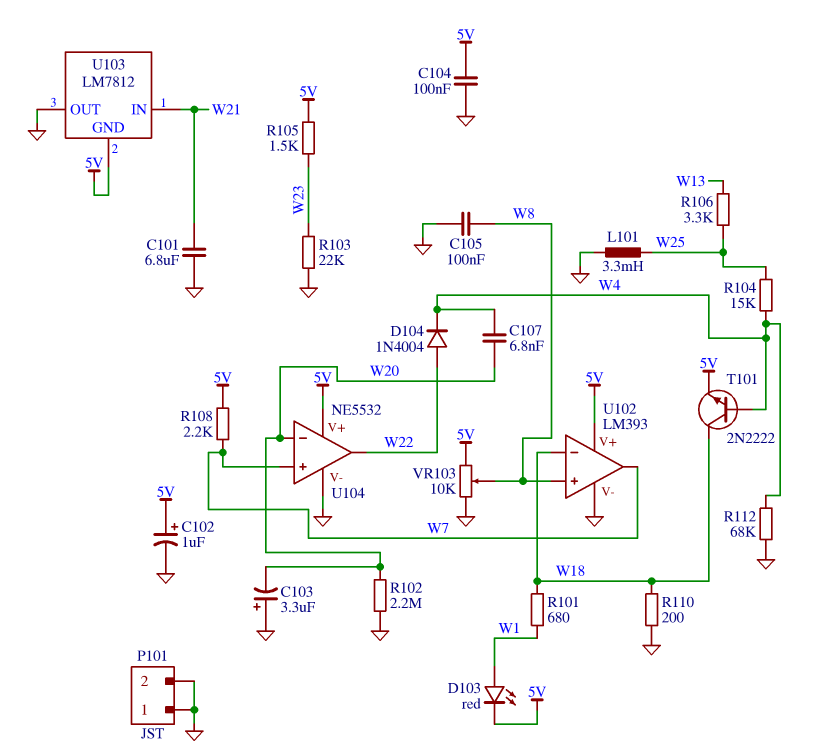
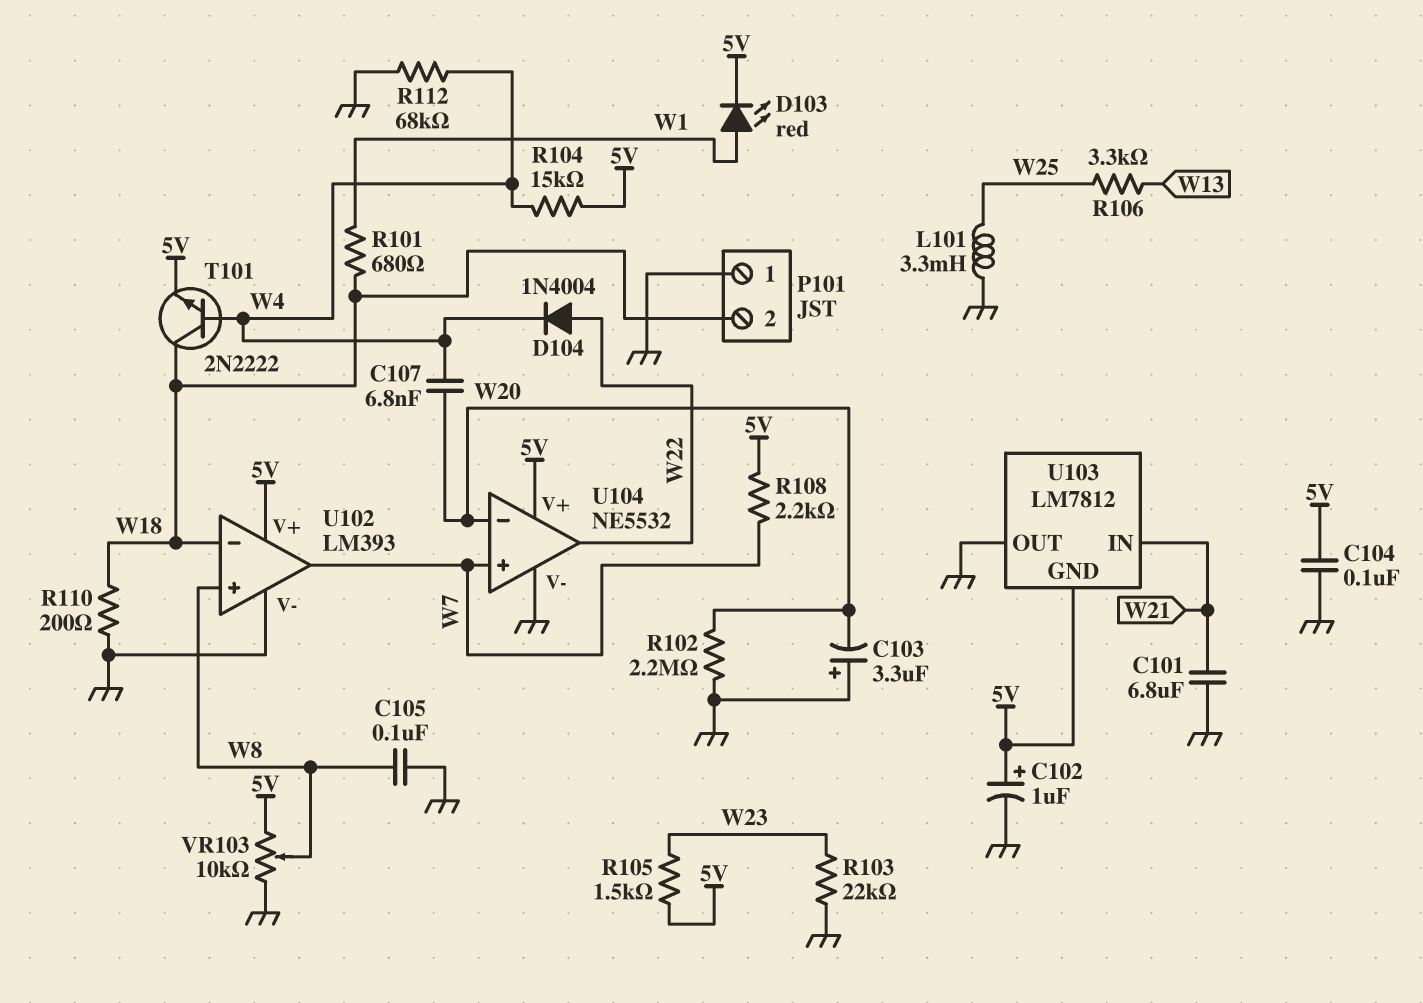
P101 pin 2: GND -> W18
R104: 15k (W4, W25) -> 15k (5V, W4)

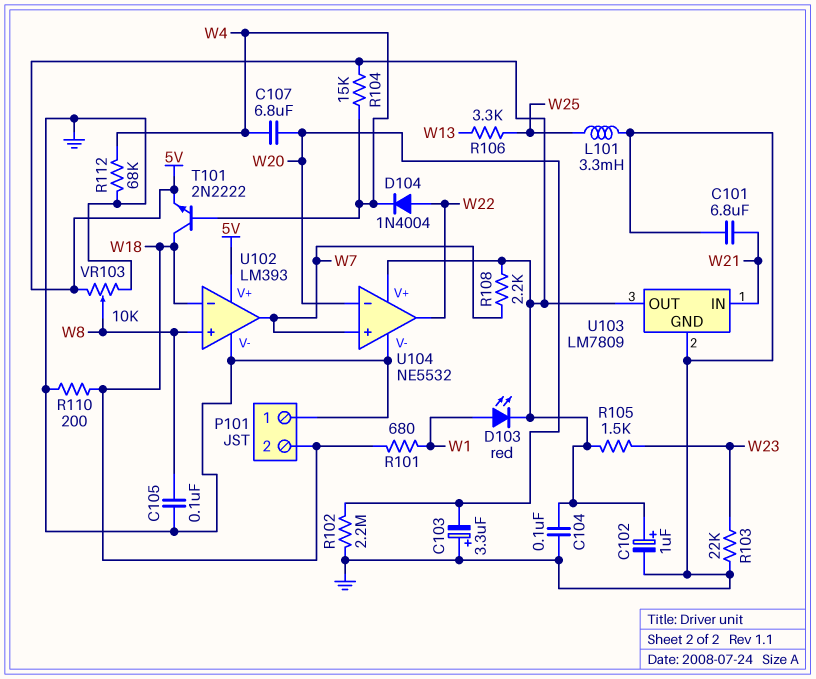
C107: 6.8nF (W4, W20) -> 6.8uF (W4, W20)
U103: LM7812 -> LM7809
U103 pin GND: 5V -> GND
U103 pin OUT: GND -> 5V

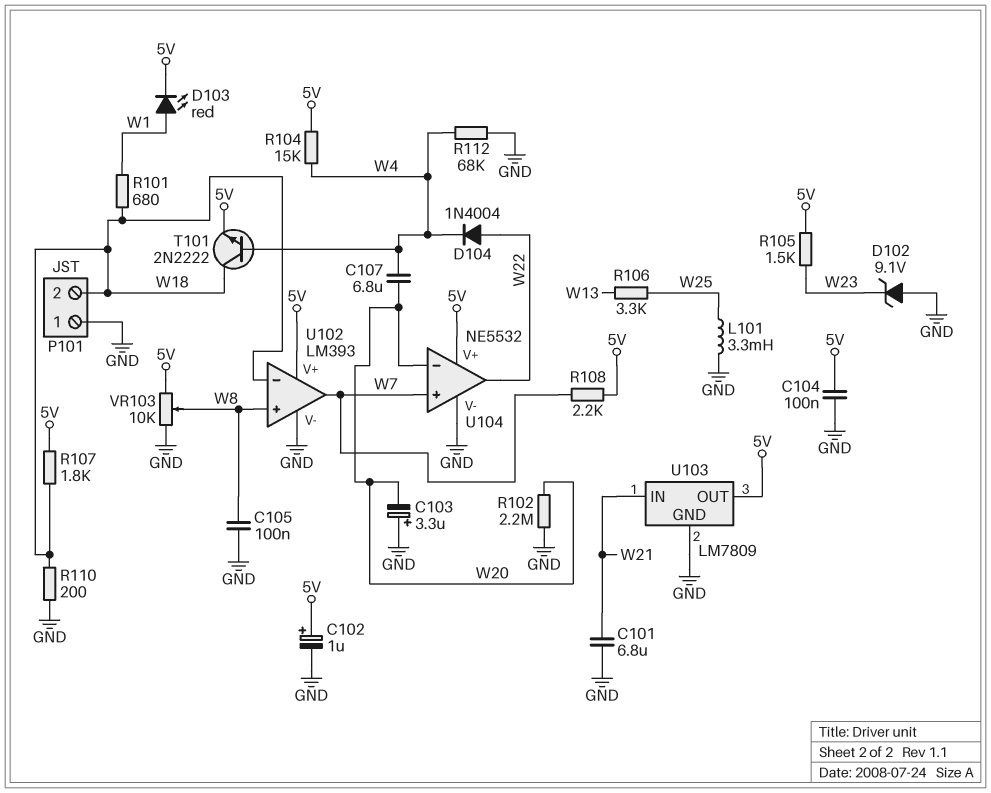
D102: none -> zener 9.1V (A GND, K W23)
R103: 22k (GND, W23) -> none
R107: none -> 1.8k (5V, W18)

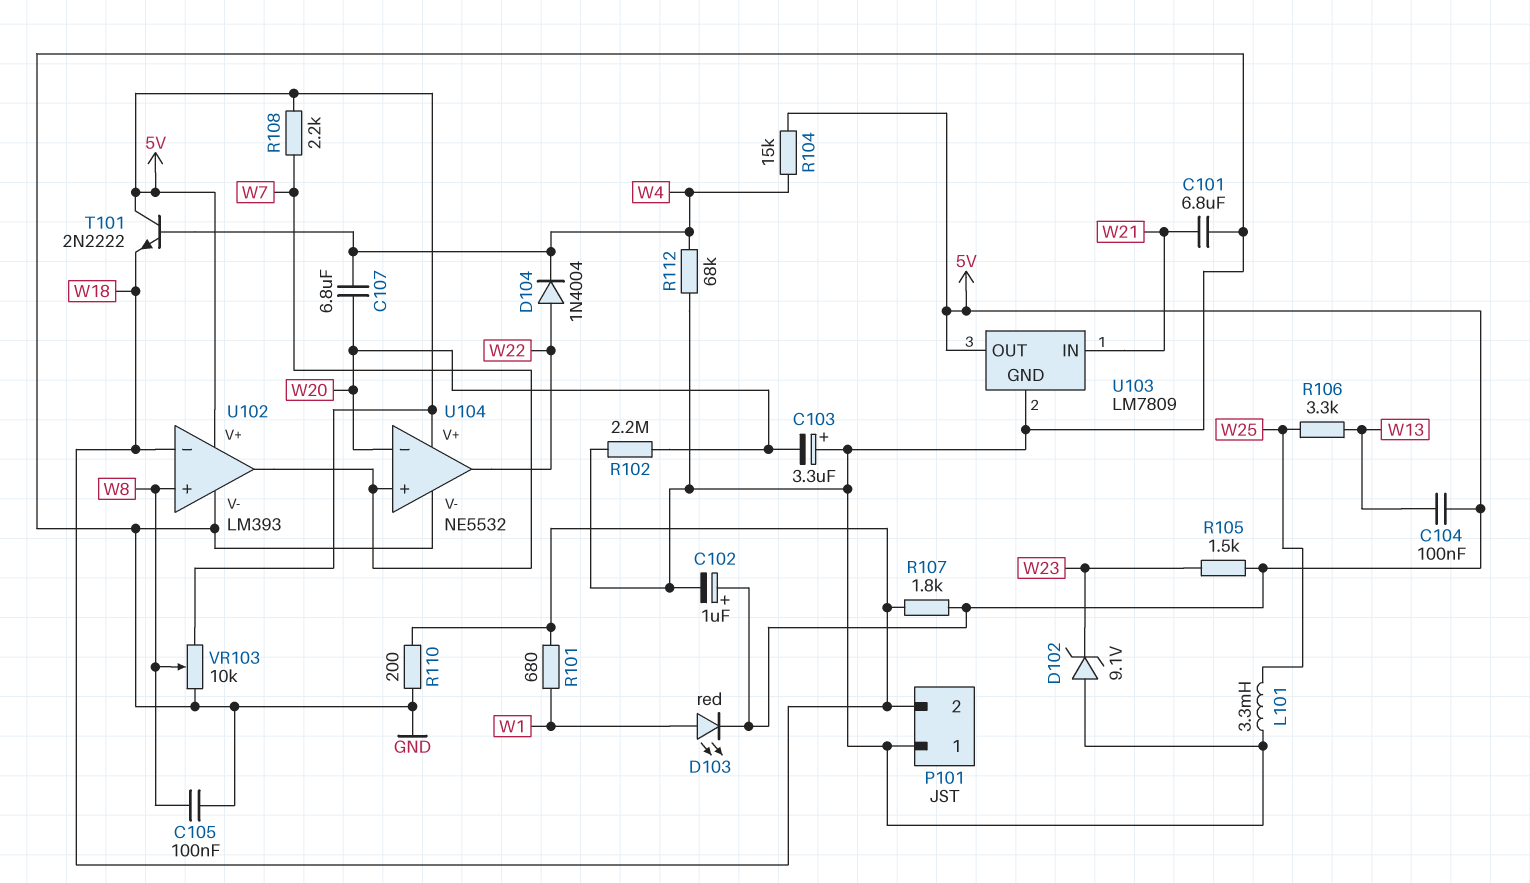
C104: 100nF (5V, GND) -> 100nF (5V, W13)
T101: NPN 2N2222 (B W4, C W18, E 5V) -> NPN 2N2222 (B W4, C 5V, E W18)

